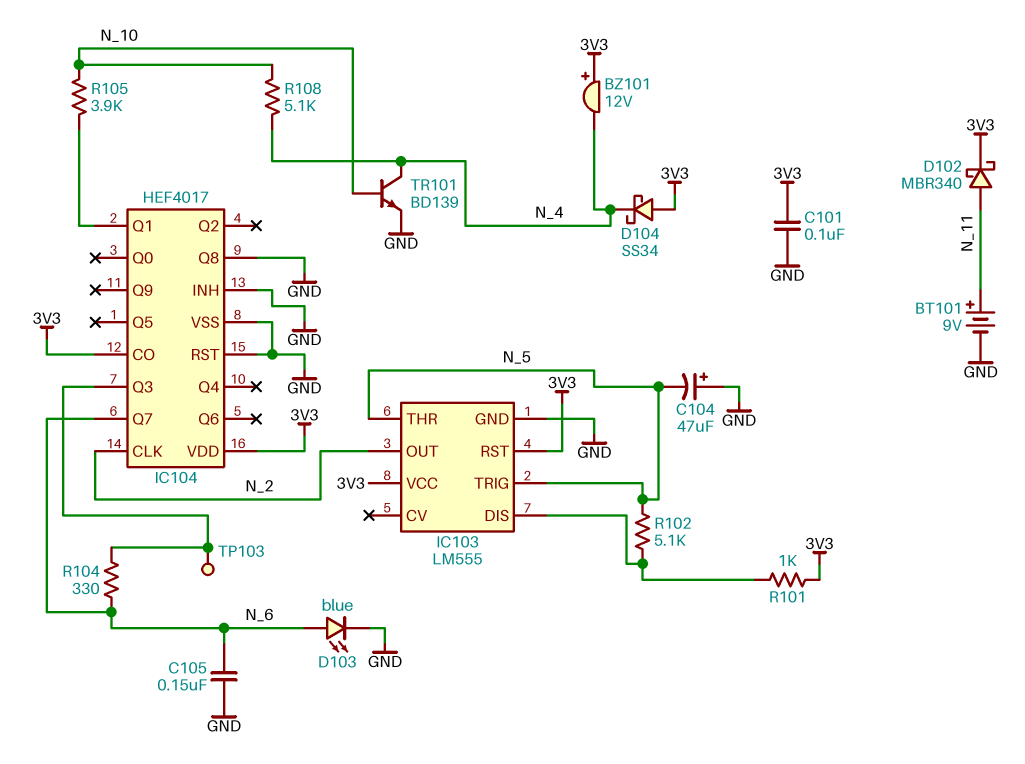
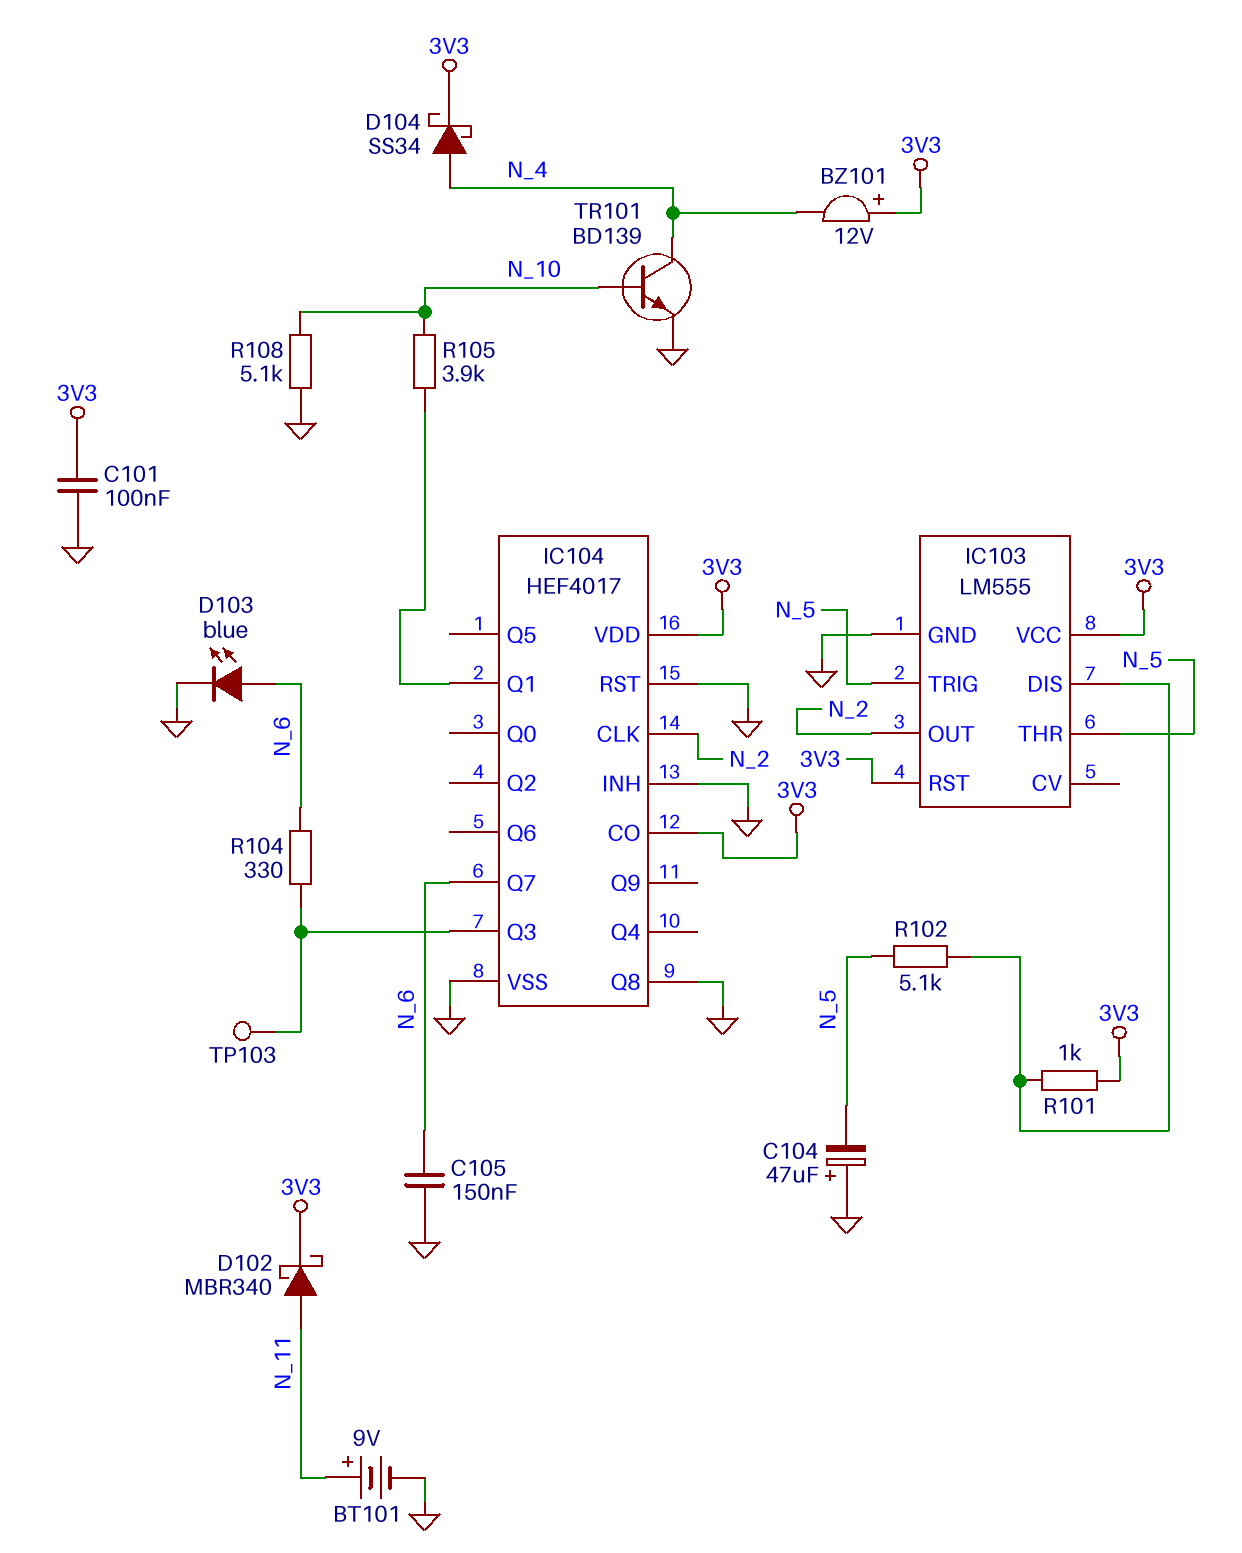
D104: schottky SS34 (A 3V3, K N_4) -> schottky SS34 (A N_4, K 3V3)
R108: 5.1k (N_4, N_10) -> 5.1k (GND, N_10)

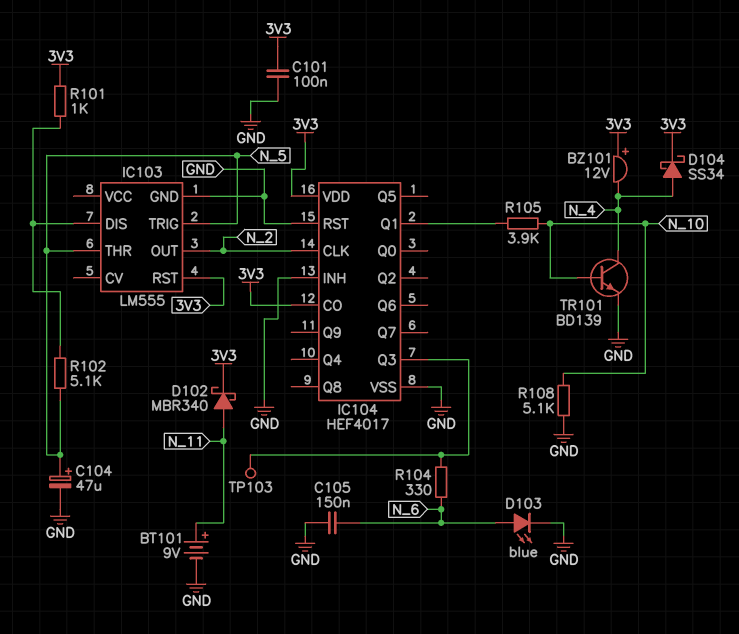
C104: 47uF (plus GND, minus N_5) -> 47uF (plus N_5, minus GND)
IC103 pin VCC: 3V3 -> none
IC104 pin Q7: N_6 -> none
IC104 pin Q8: GND -> none

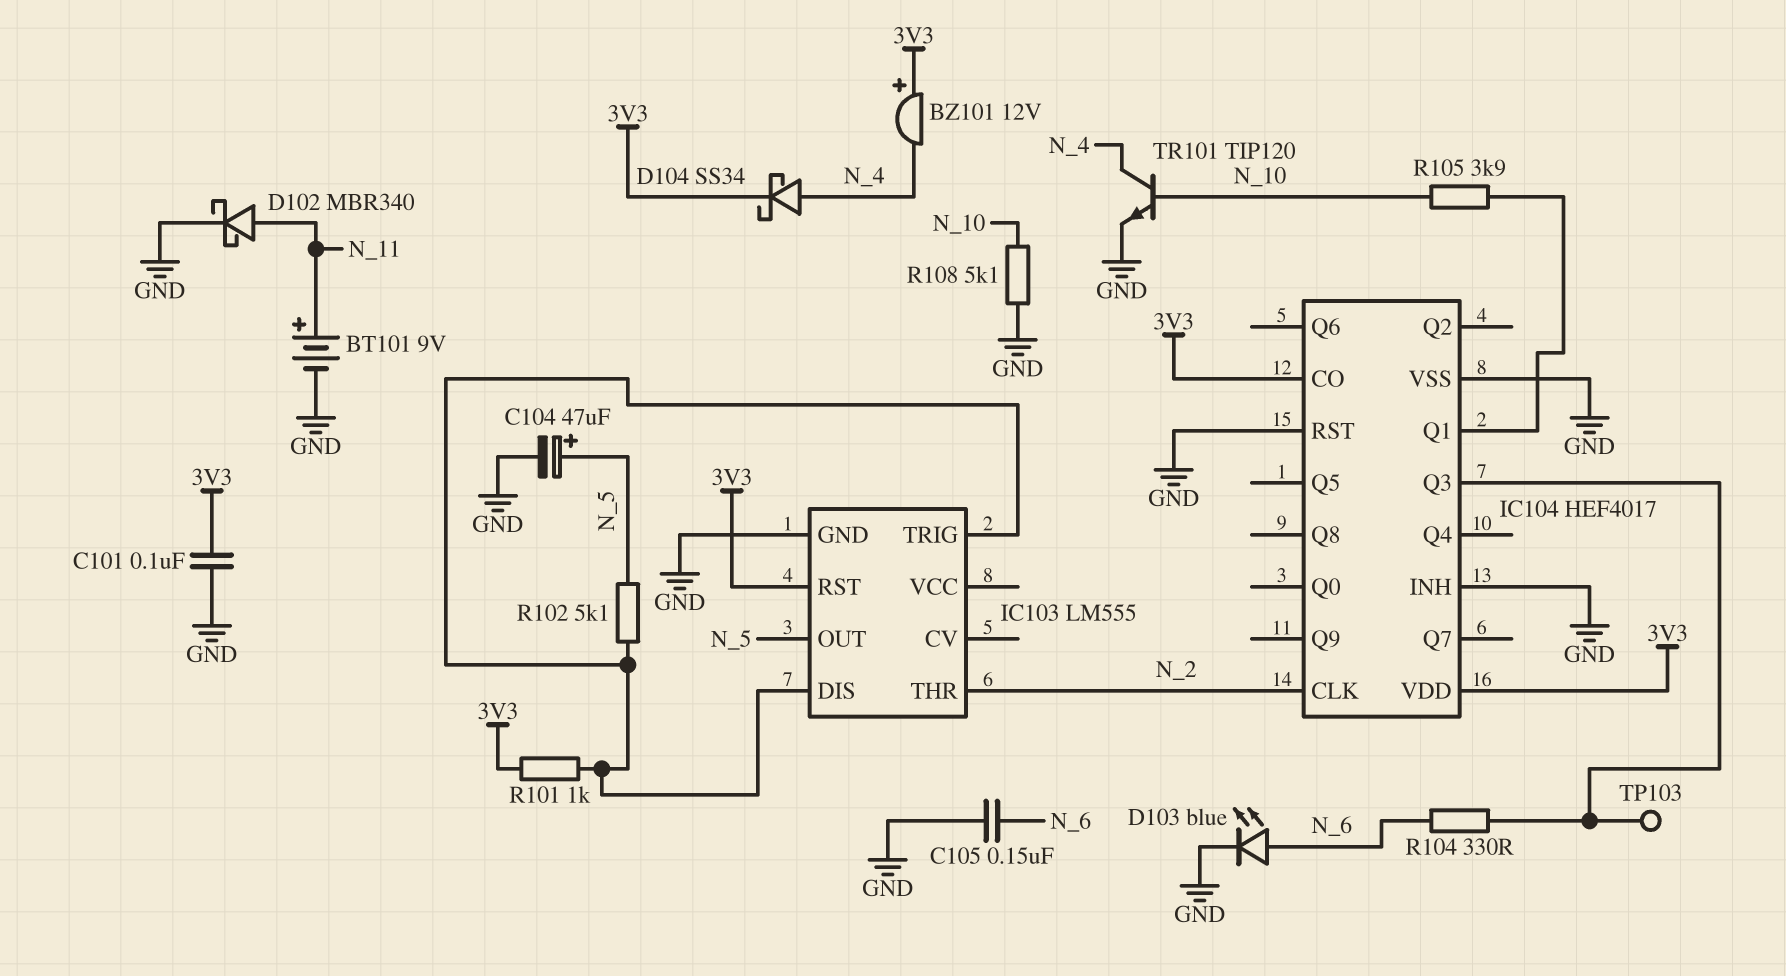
D102: schottky MBR340 (A N_11, K 3V3) -> schottky MBR340 (A N_11, K GND)
IC103 pin OUT: N_2 -> N_5
IC103 pin THR: N_5 -> N_2
IC103 pin TRIG: N_5 -> IC103/DIS
TR101: NPN BD139 (B N_10, C N_4, E GND) -> NPN TIP120 (B N_10, C N_4, E GND)

